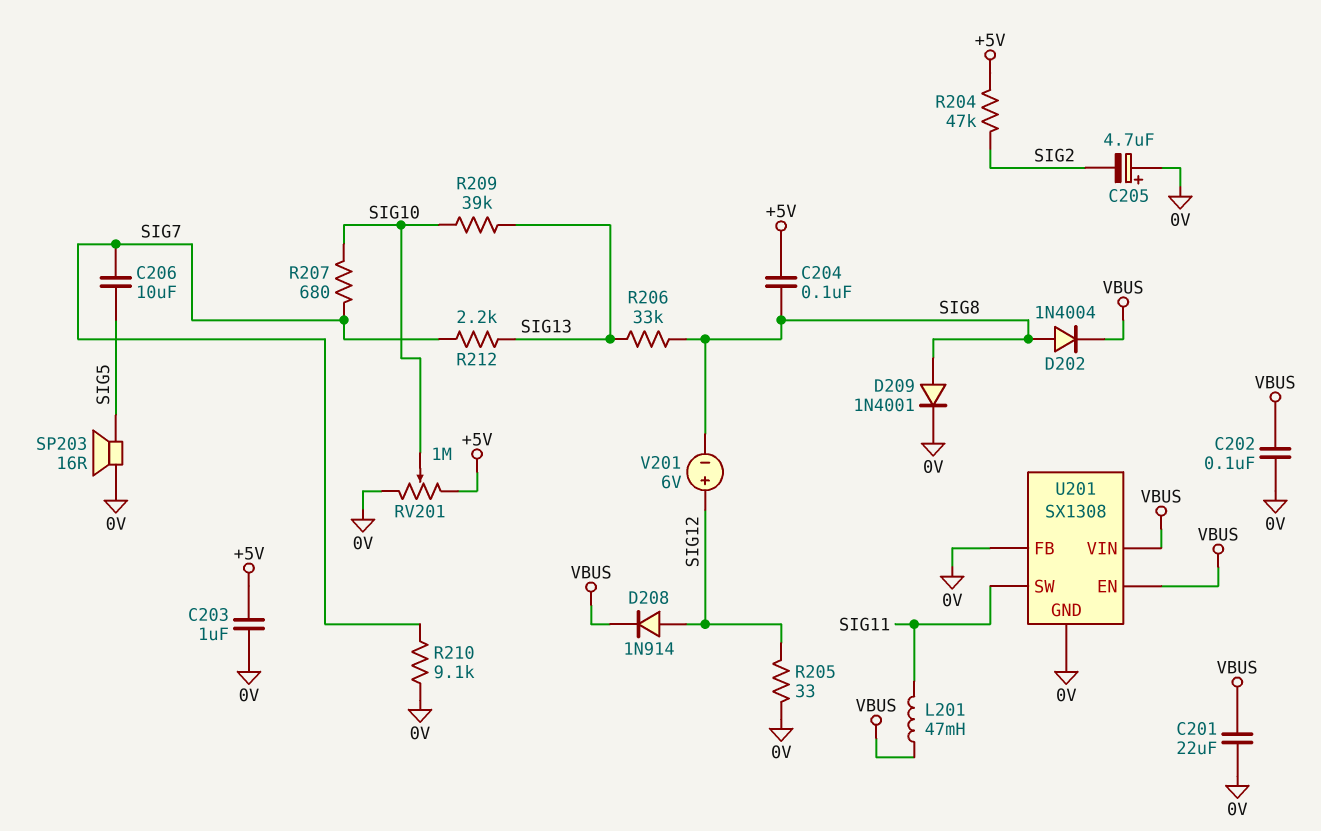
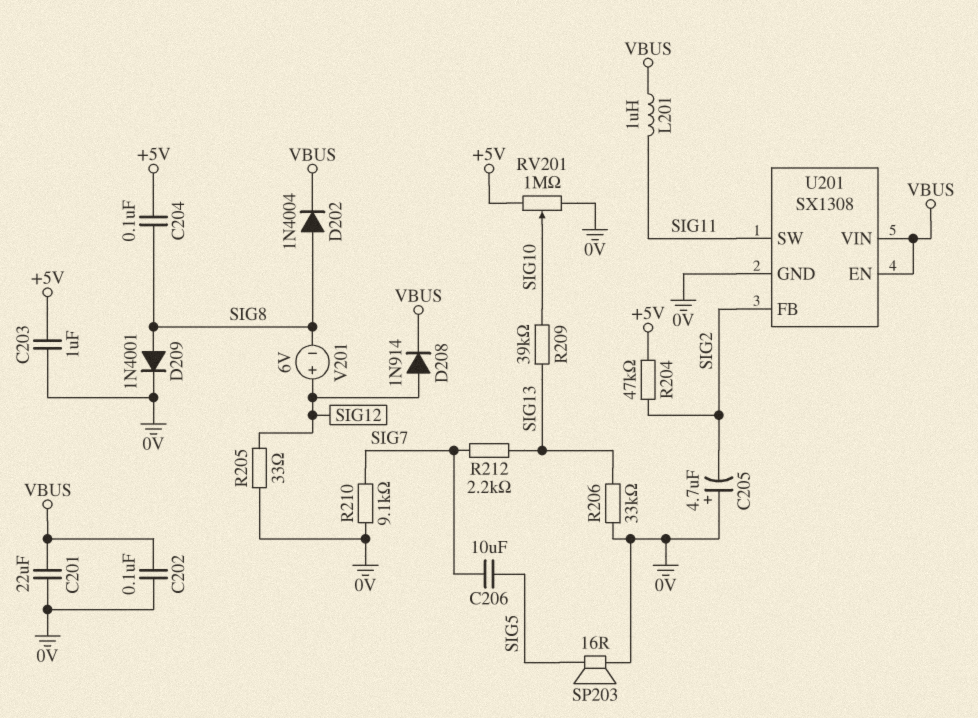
L201: 47mH (SIG11, VBUS) -> 1uH (SIG11, VBUS)
R206: 33k (SIG8, SIG13) -> 33k (0V, SIG13)
R207: 680 (SIG7, SIG10) -> none
U201 pin FB: 0V -> SIG2

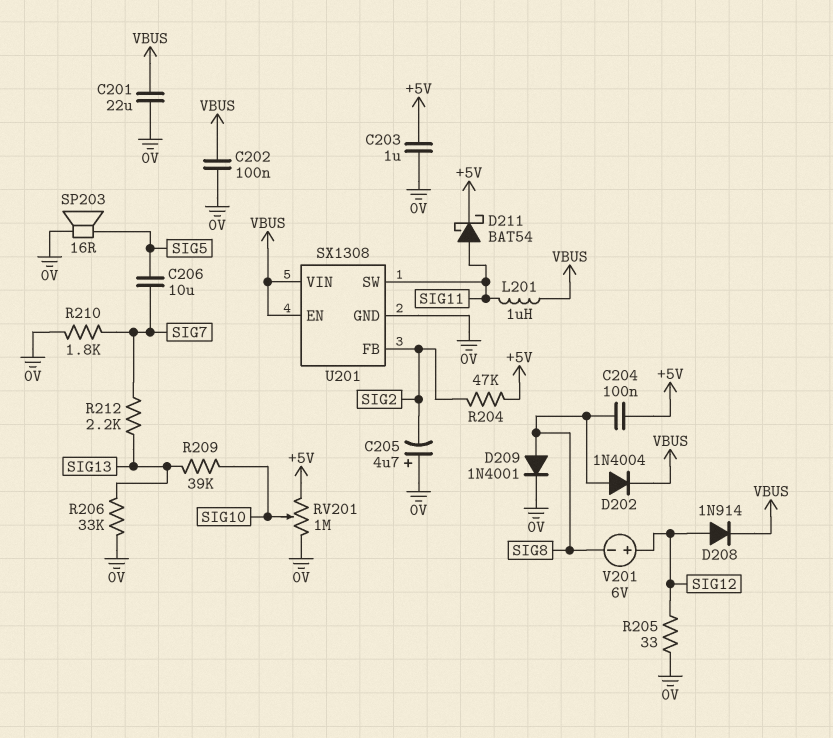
D211: none -> schottky BAT54 (A SIG11, K +5V)
R210: 9.1k (0V, SIG7) -> 1.8k (0V, SIG7)

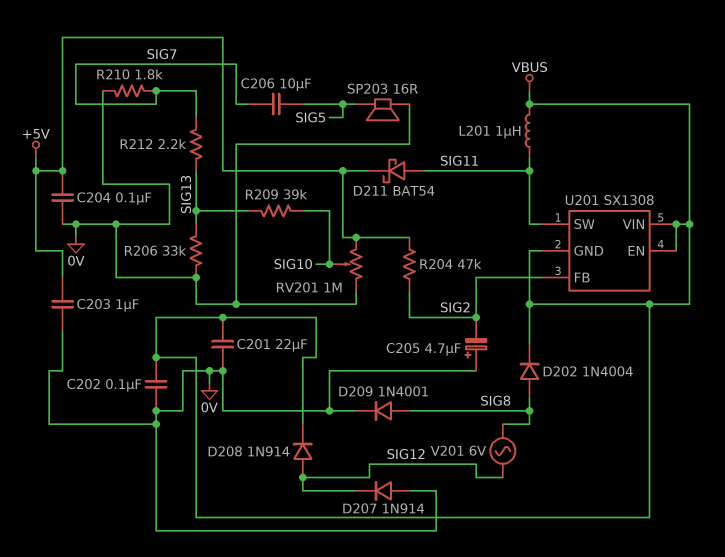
C204: 100nF (+5V, SIG8) -> 100nF (+5V, 0V)
D207: none -> diode 1N914 (A 0V, K SIG12)
R205: 33 (0V, SIG12) -> none
U201 pin GND: 0V -> VBUS
V201: 6V (plus SIG12, minus SIG8) -> AC 6V (SIG8, SIG12)

